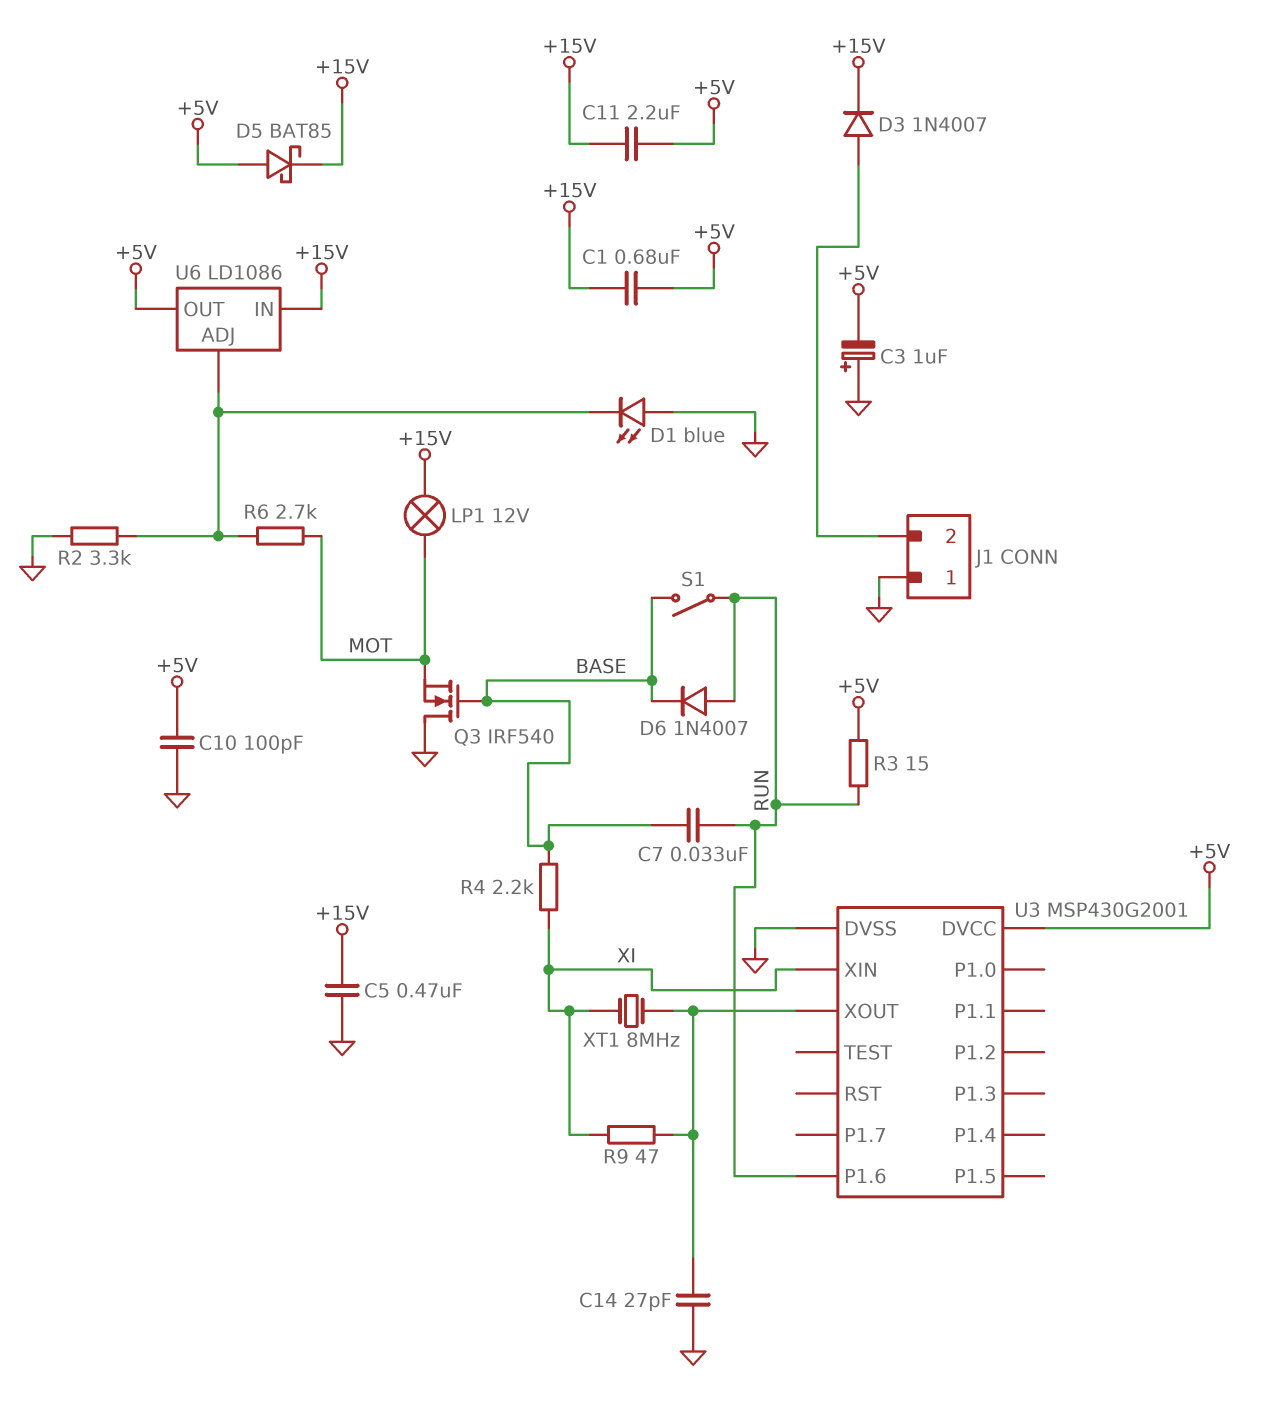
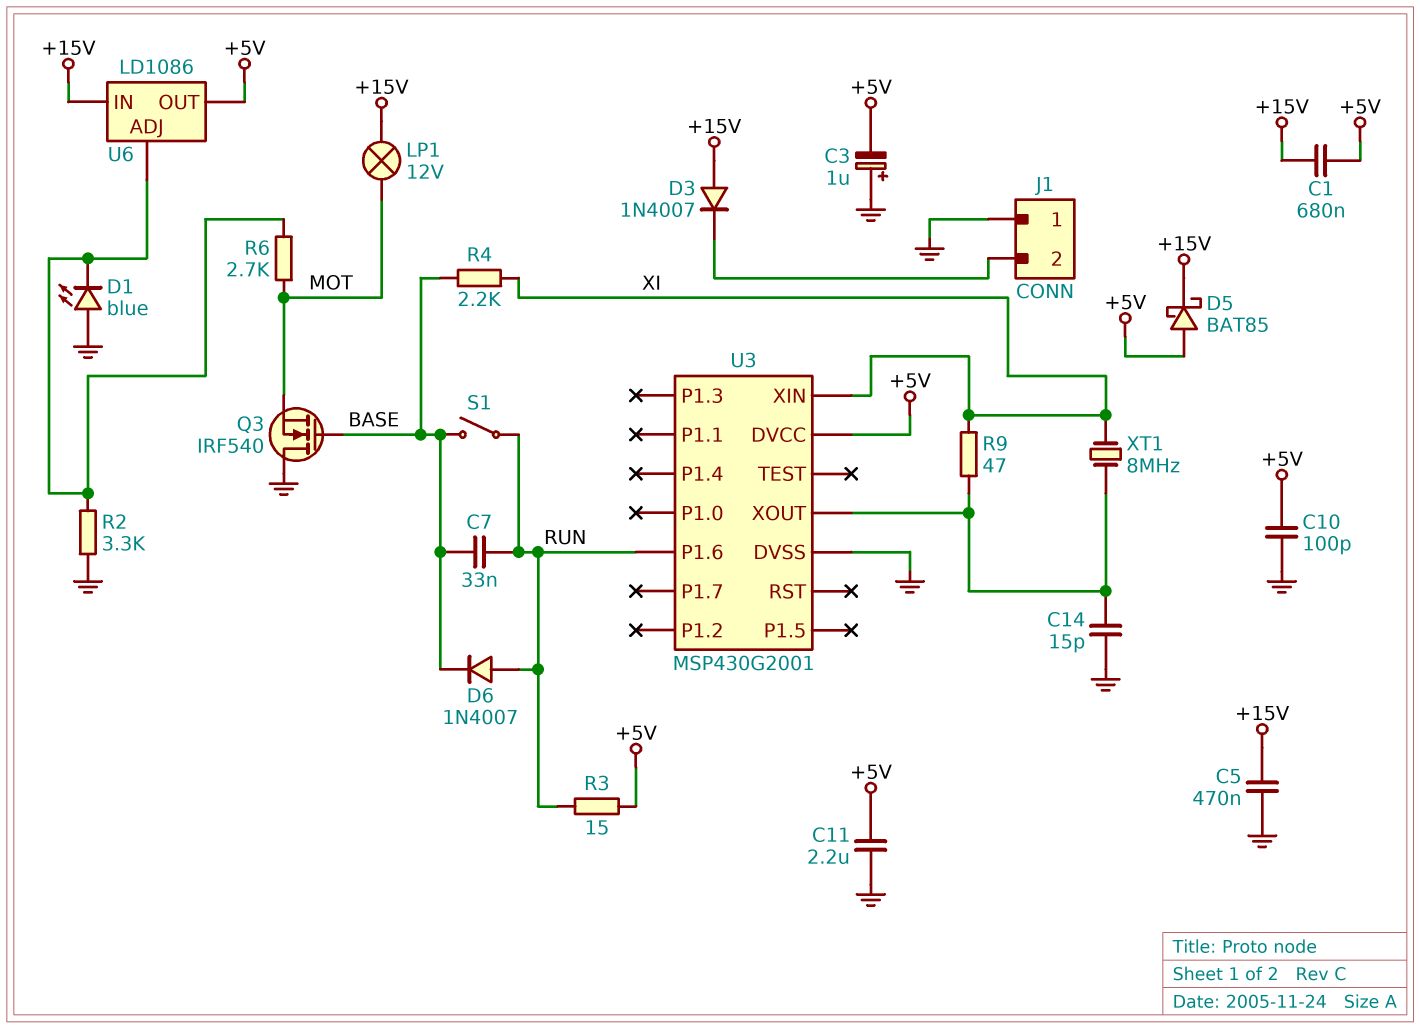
C11: 2.2uF (+5V, +15V) -> 2.2uF (+5V, GND)
C14: 27pF (GND, U3/XOUT) -> 15pF (GND, U3/XOUT)
D3: diode 1N4007 (A J1/2, K +15V) -> diode 1N4007 (A +15V, K J1/2)

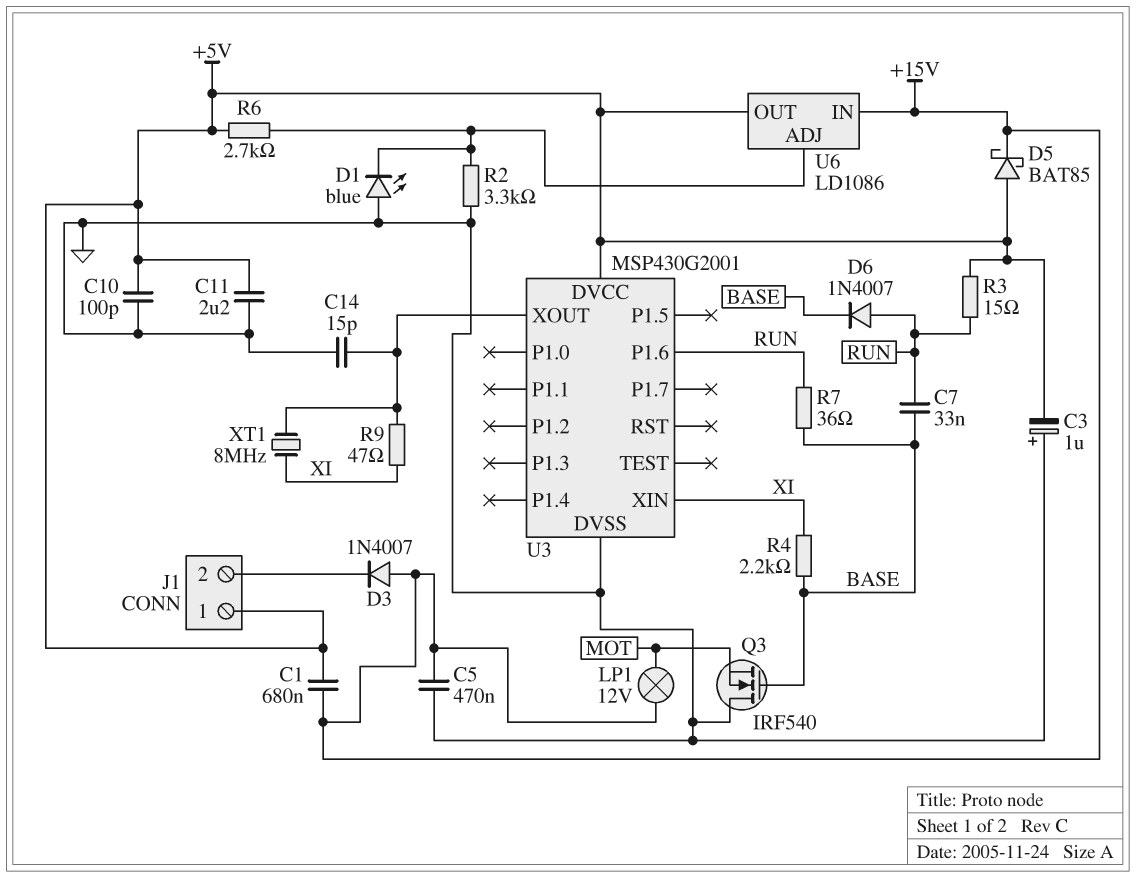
J1 pin 1: GND -> +5V
R6: 2.7k (MOT, U6/ADJ) -> 2.7k (+5V, U6/ADJ)
R7: none -> 36 (BASE, RUN)
S1: switch (BASE, RUN) -> none

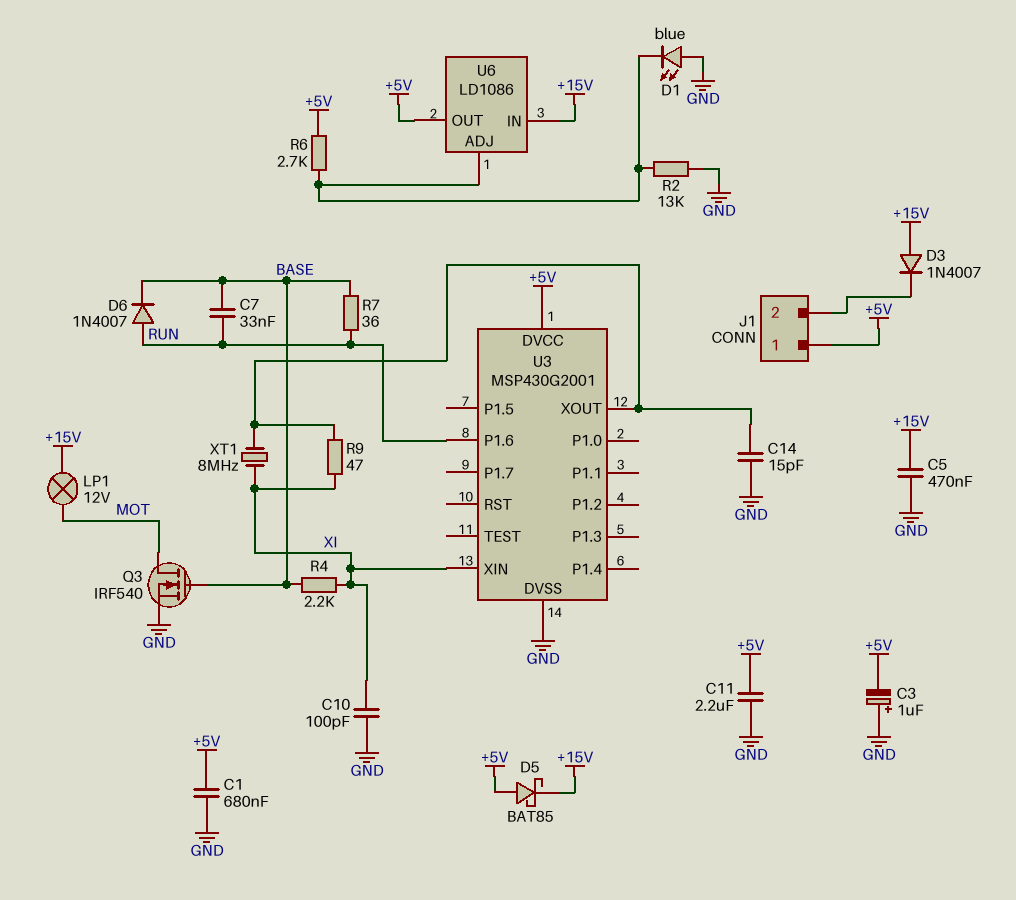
C1: 680nF (+5V, +15V) -> 680nF (+5V, GND)
C10: 100pF (+5V, GND) -> 100pF (GND, XI)
Q3: NMOS IRF540 (G BASE, D GND, S MOT) -> NMOS IRF540 (G BASE, D MOT, S GND)
R2: 3.3k (GND, U6/ADJ) -> 13k (GND, U6/ADJ)
R3: 15 (+5V, RUN) -> none

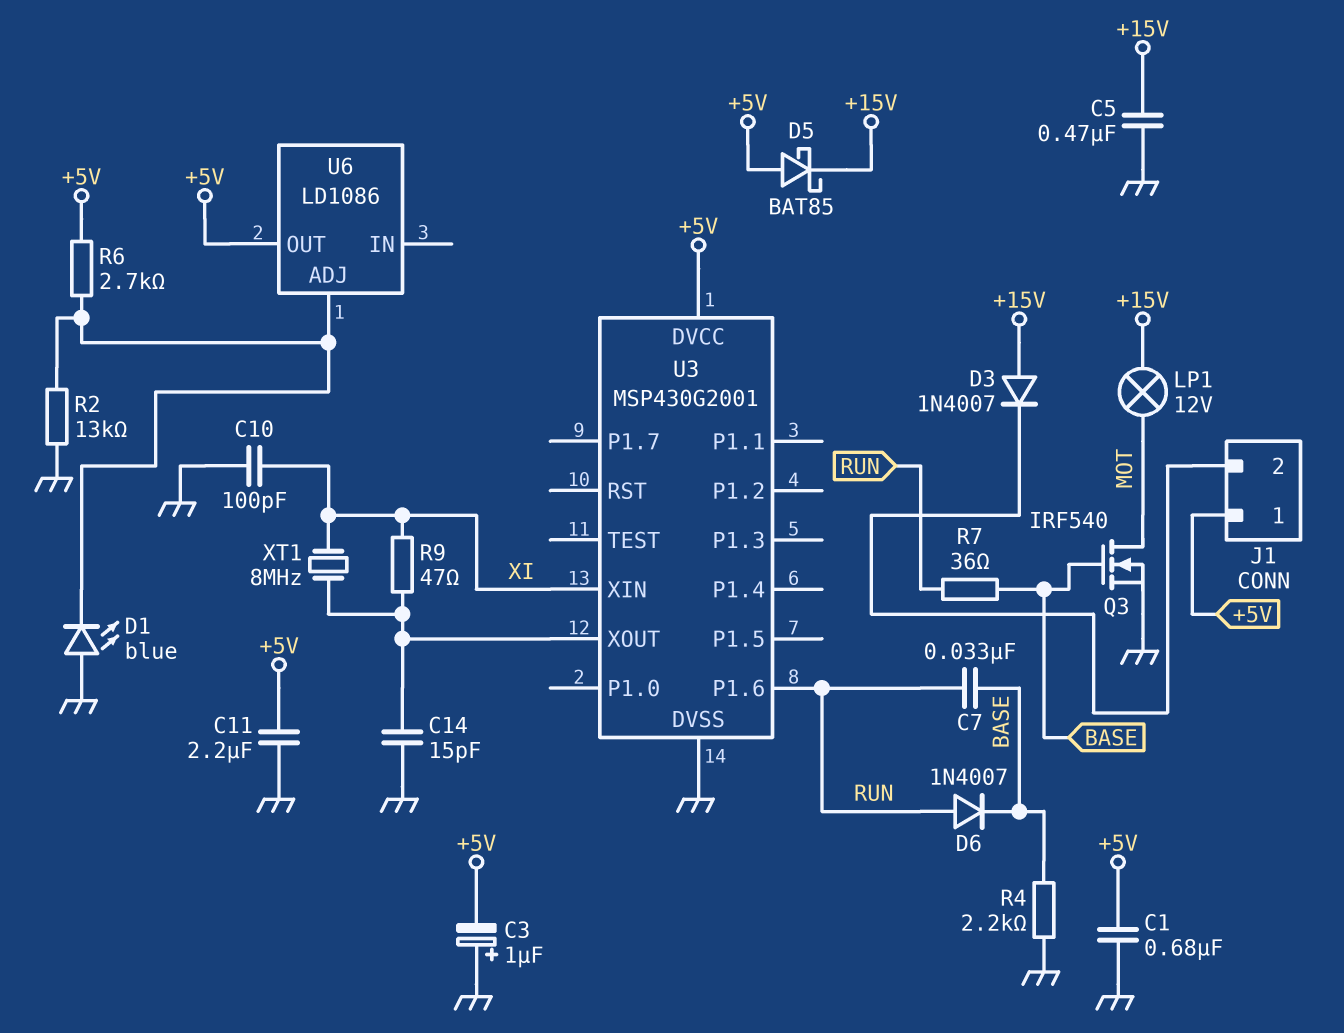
R4: 2.2k (BASE, XI) -> 2.2k (BASE, GND)
U6 pin IN: +15V -> none

